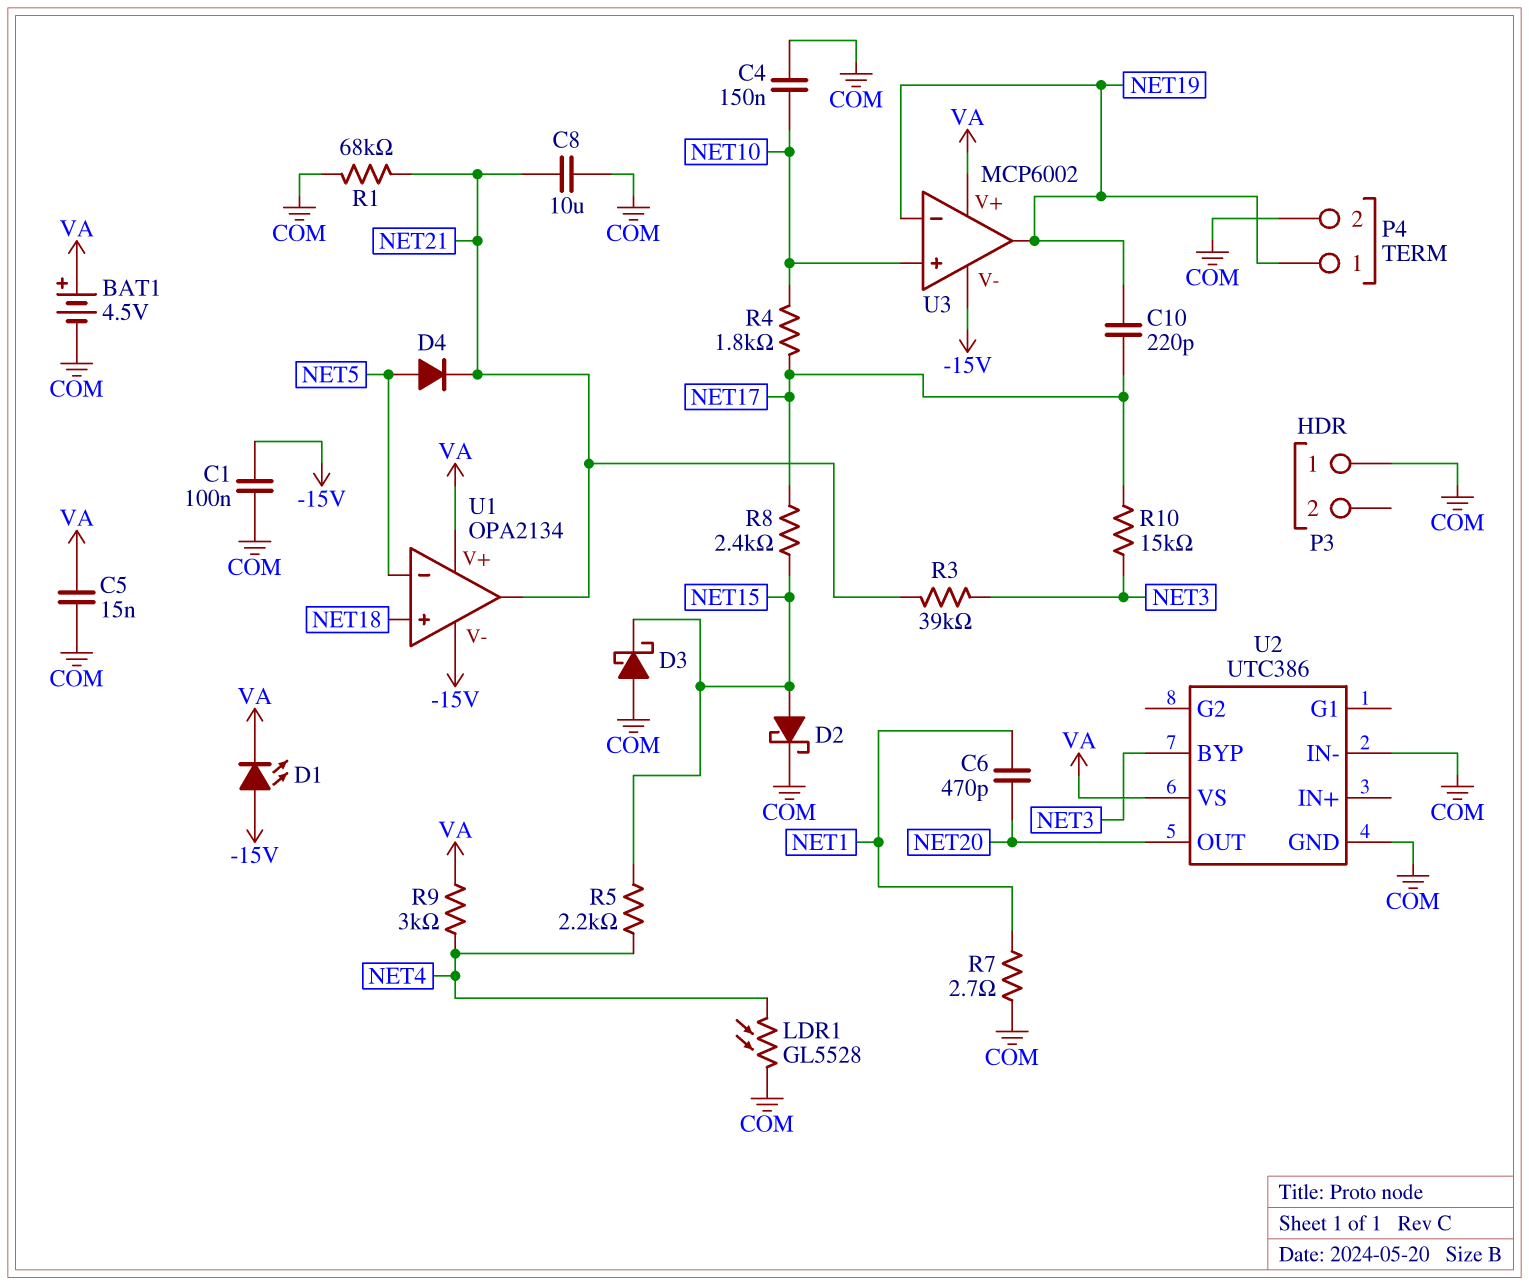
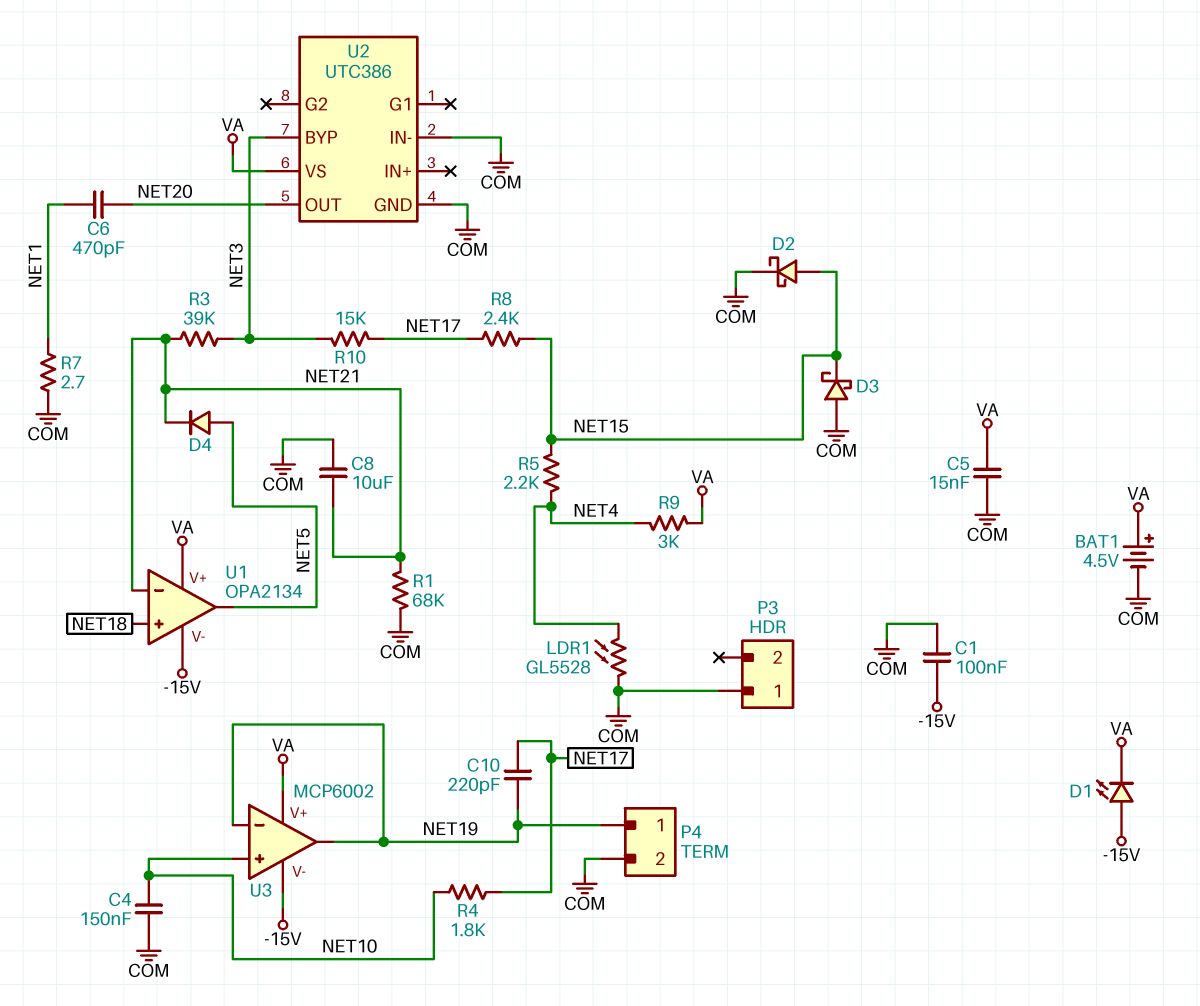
U1 pin in-: NET5 -> NET21
U1 pin out: NET21 -> NET5

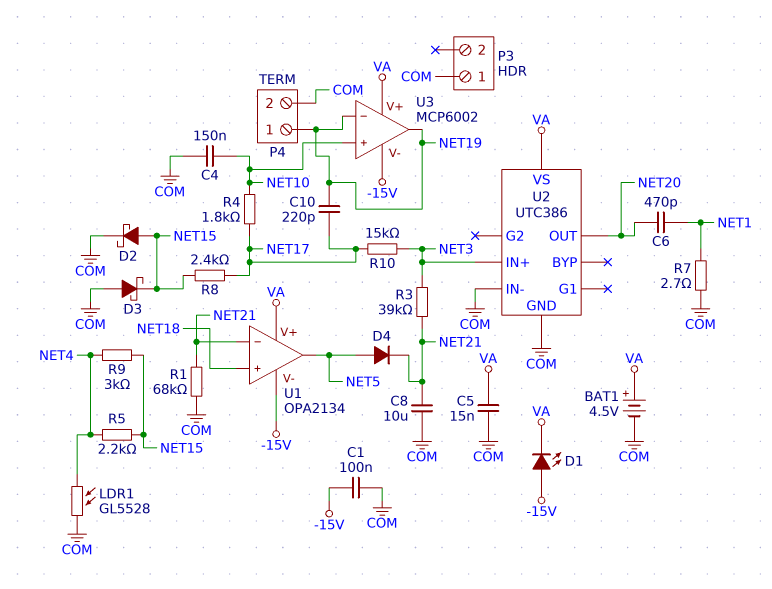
R9: 3k (NET4, VA) -> 3k (NET4, NET15)
U2 pin BYP: NET3 -> none
U2 pin IN+: none -> NET3

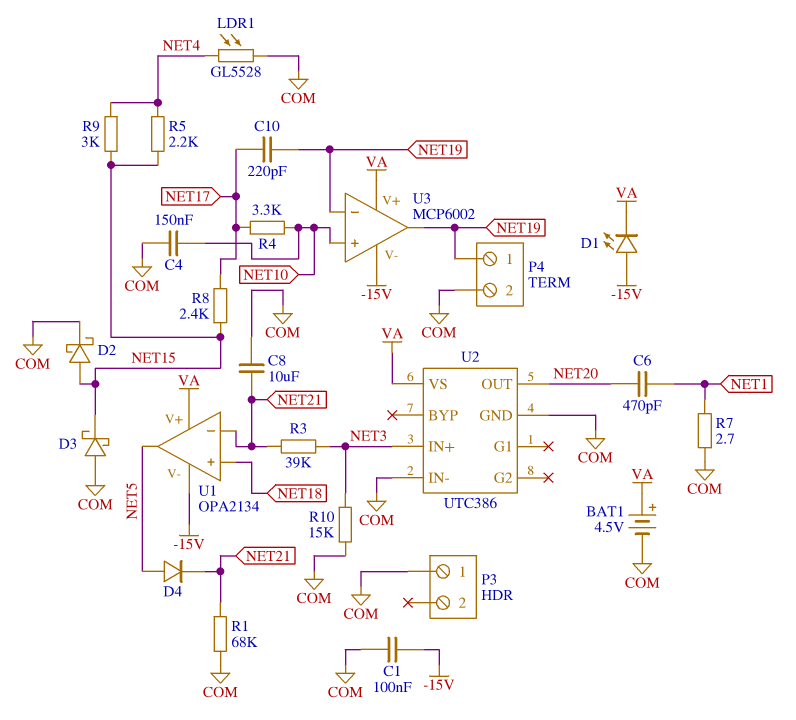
C5: 15nF (COM, VA) -> none
R4: 1.8k (NET10, NET17) -> 3.3k (NET10, NET17)
R10: 15k (NET3, NET17) -> 15k (COM, NET3)

